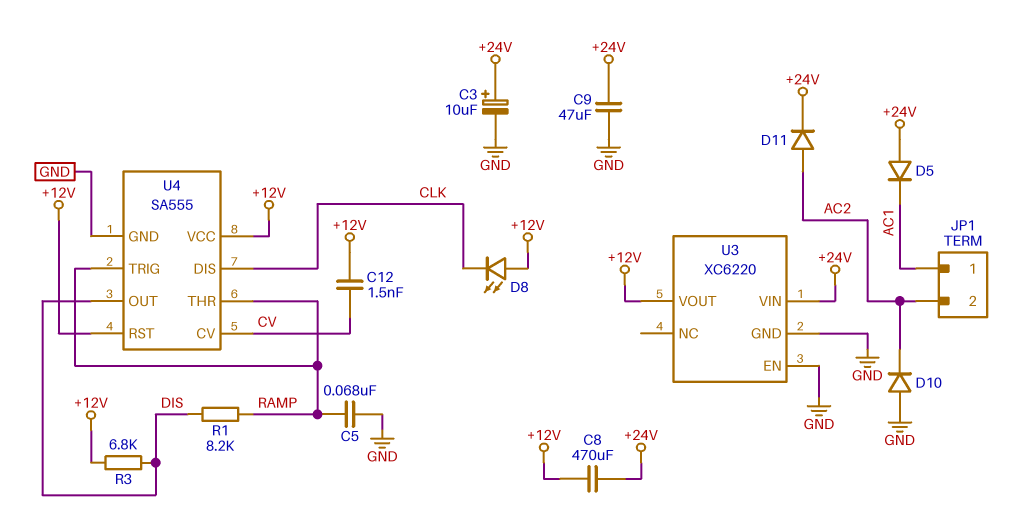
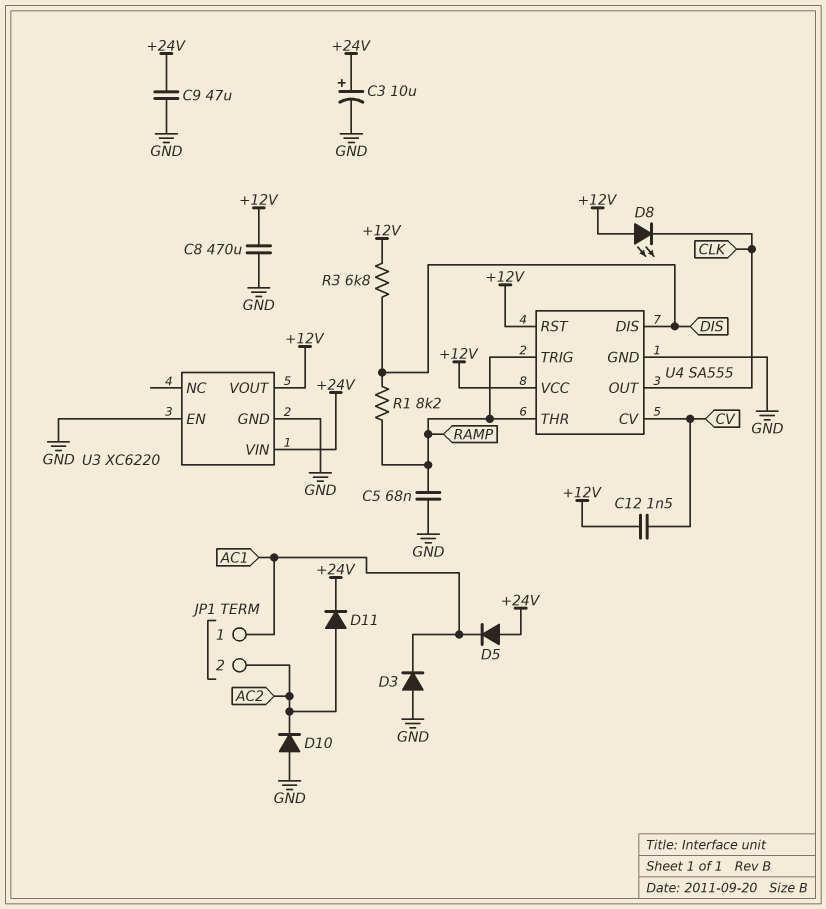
C8: 470uF (+12V, +24V) -> 470uF (+12V, GND)
D3: none -> diode (A GND, K AC1)
U4 pin DIS: CLK -> DIS
U4 pin OUT: DIS -> CLK

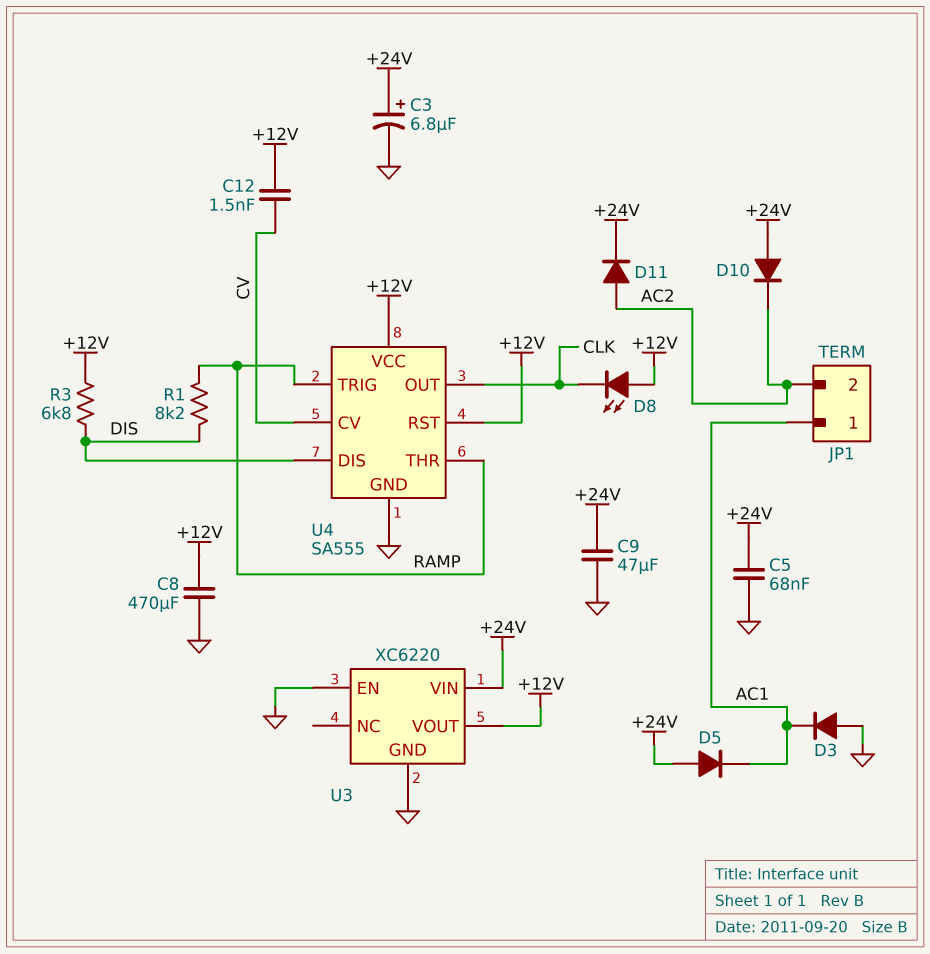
C3: 10uF (plus +24V, minus GND) -> 6.8uF (plus +24V, minus GND)
C5: 68nF (GND, RAMP) -> 68nF (+24V, GND)
D10: diode (A GND, K AC2) -> diode (A +24V, K AC2)

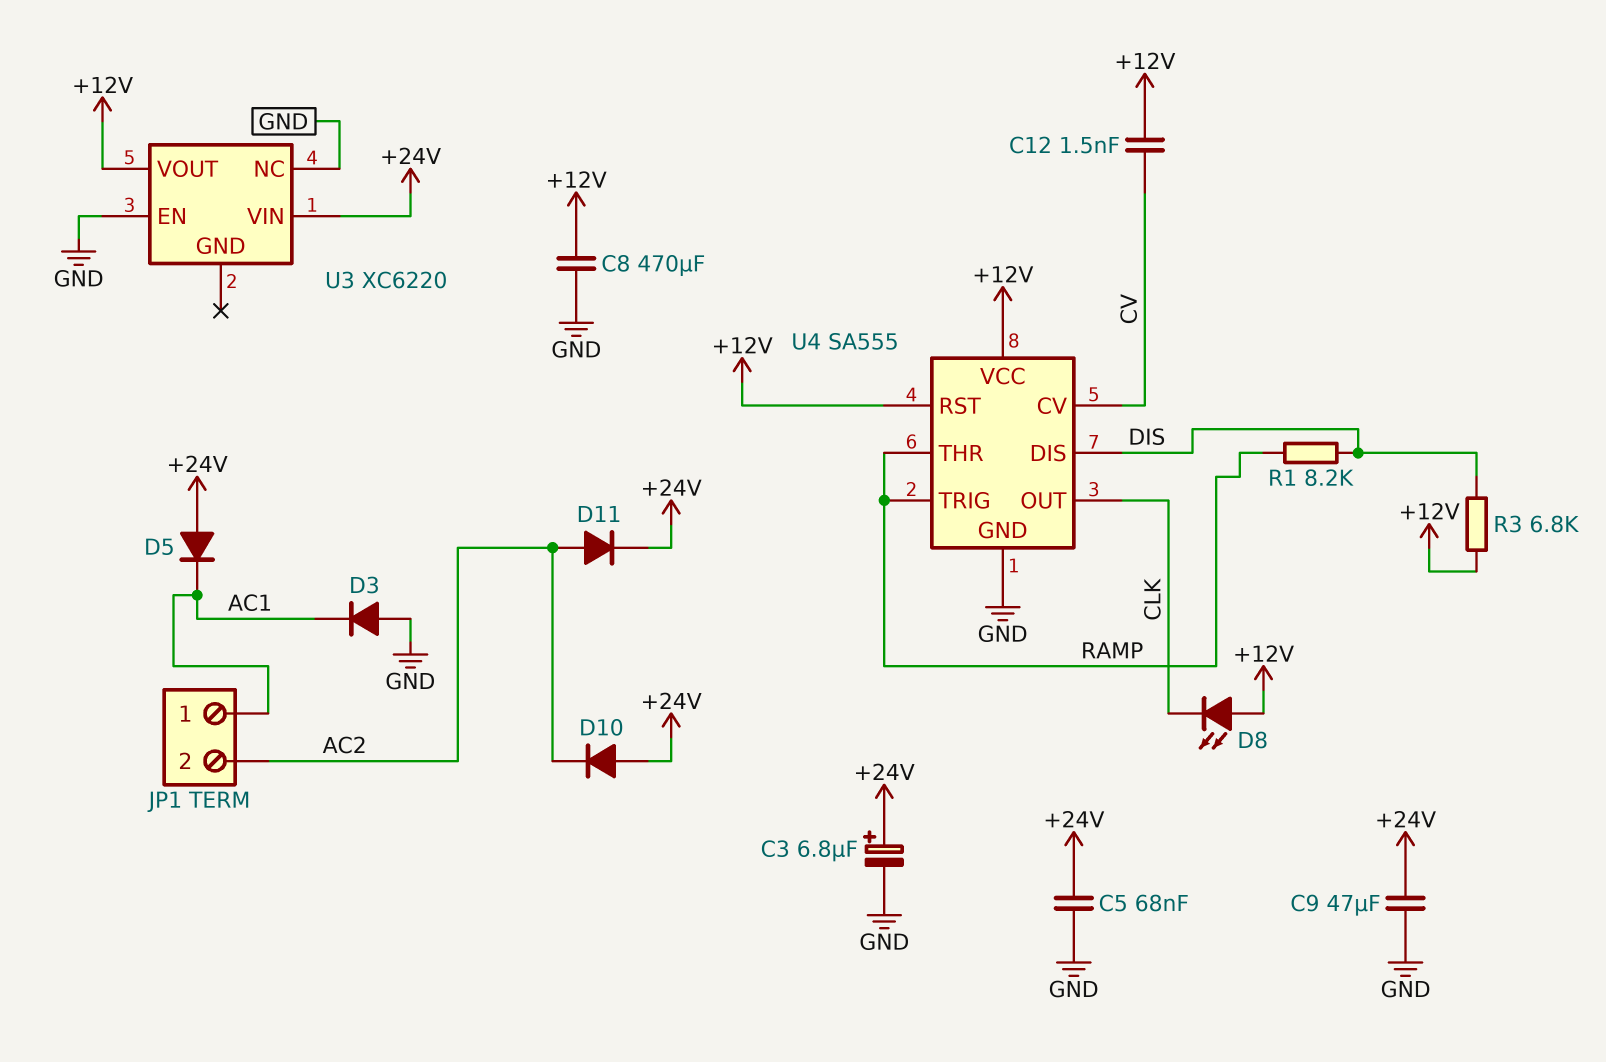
U3 pin GND: GND -> none
U3 pin NC: none -> GND

